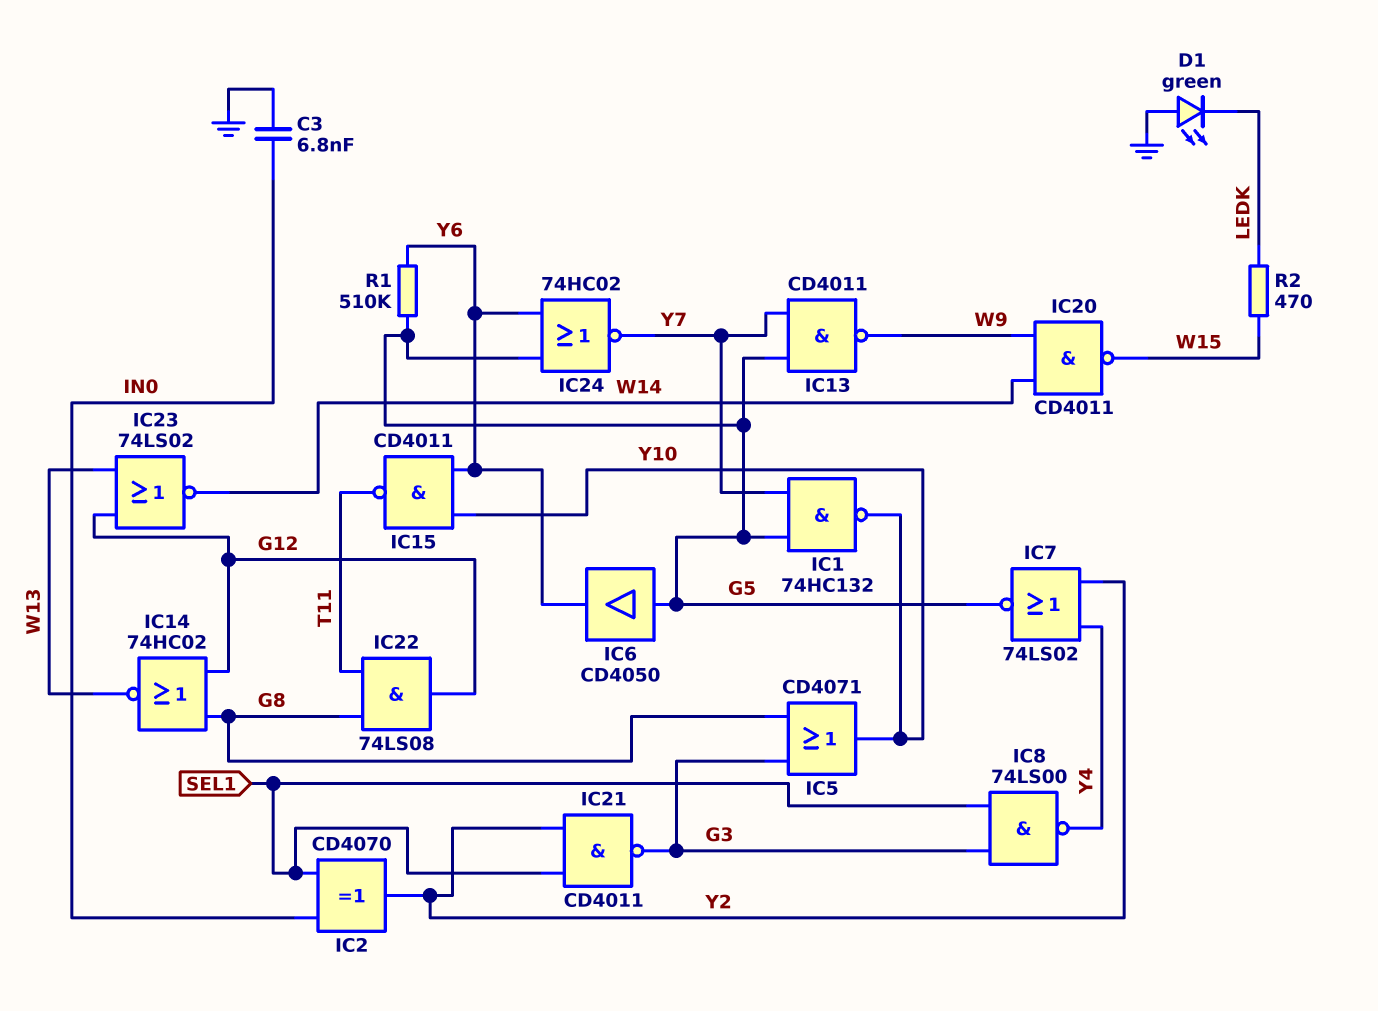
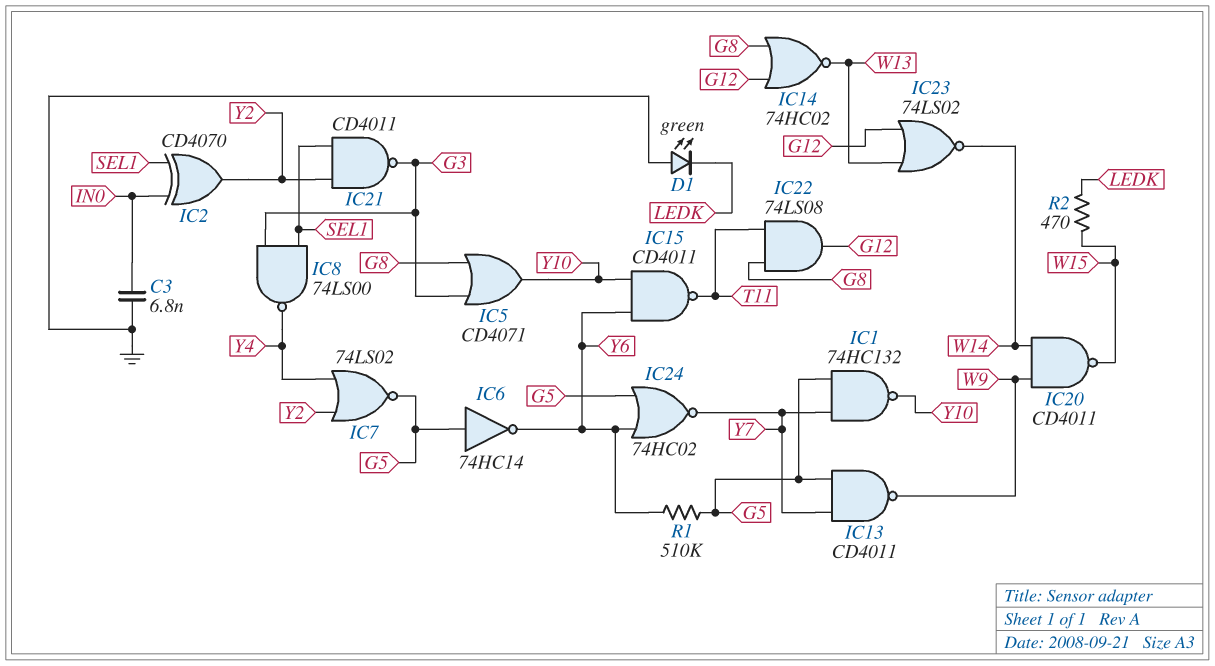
IC6: buffer CD4050 (in G5, out Y6) -> NOT 74HC14 (in G5, out Y6)

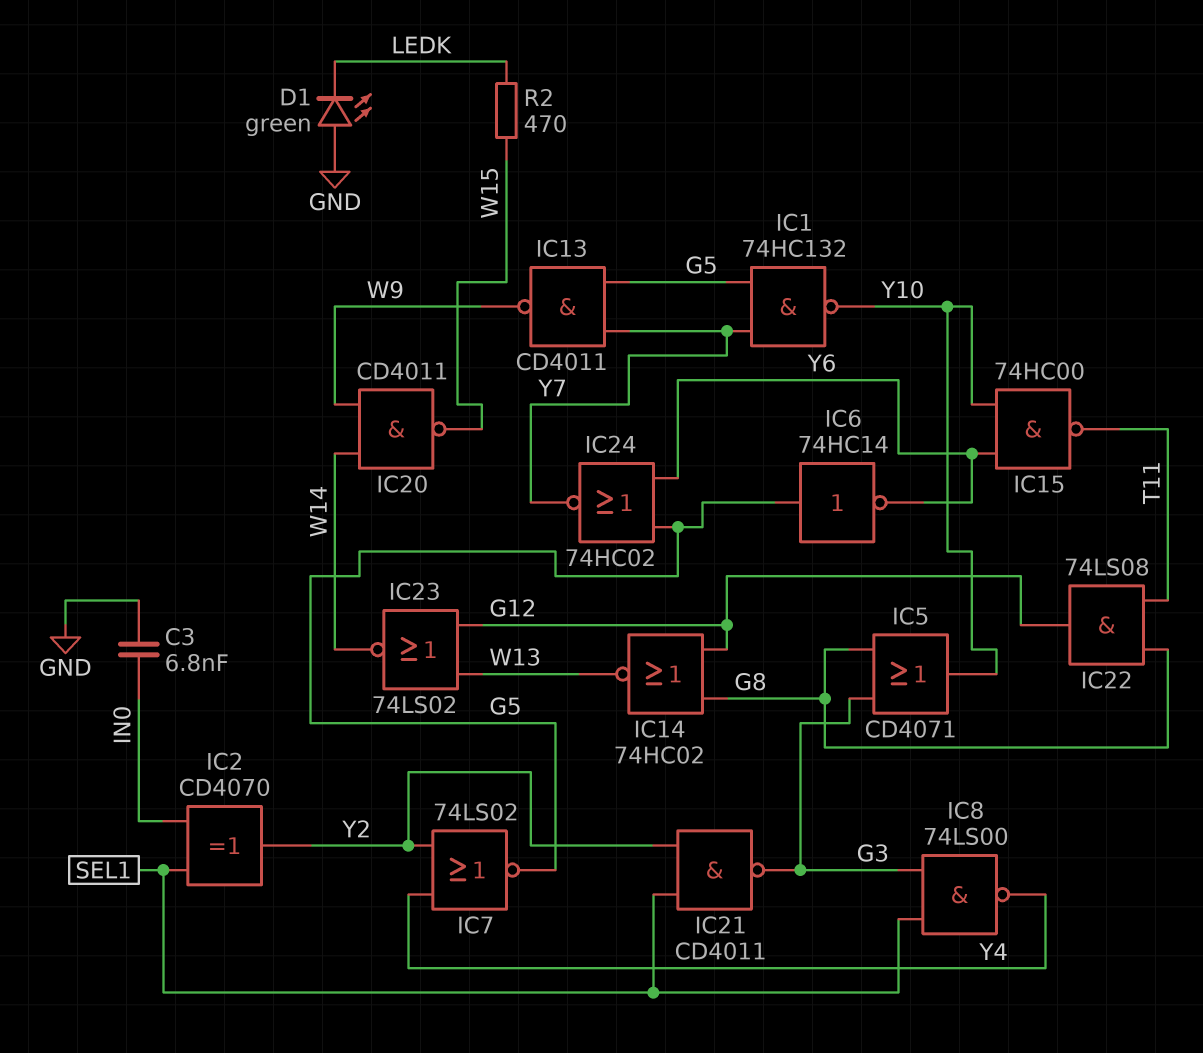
IC15: NAND CD4011 (in Y6, in Y10, out T11) -> NAND 74HC00 (in Y6, in Y10, out T11)
R1: 510k (G5, Y6) -> none

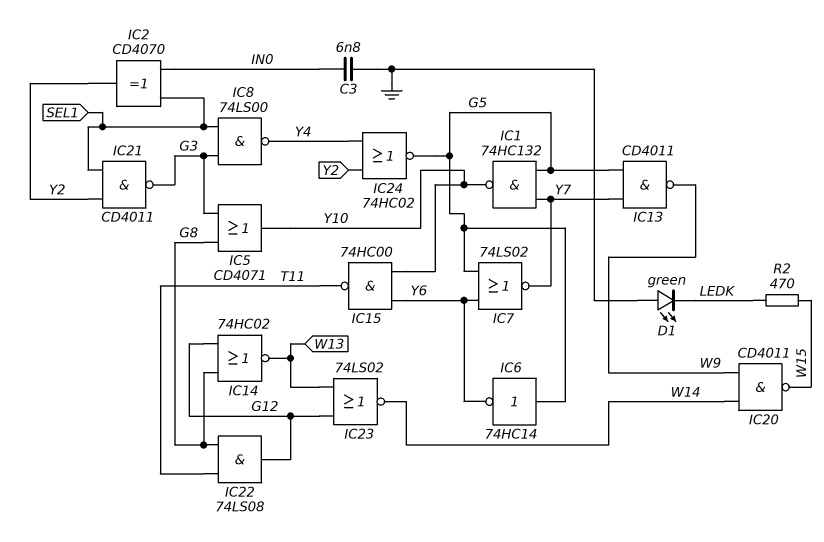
IC7: NOR 74LS02 (in Y2, in Y4, out G5) -> NOR 74LS02 (in G5, in Y6, out Y7)
IC24: NOR 74HC02 (in G5, in Y6, out Y7) -> NOR 74HC02 (in Y2, in Y4, out G5)

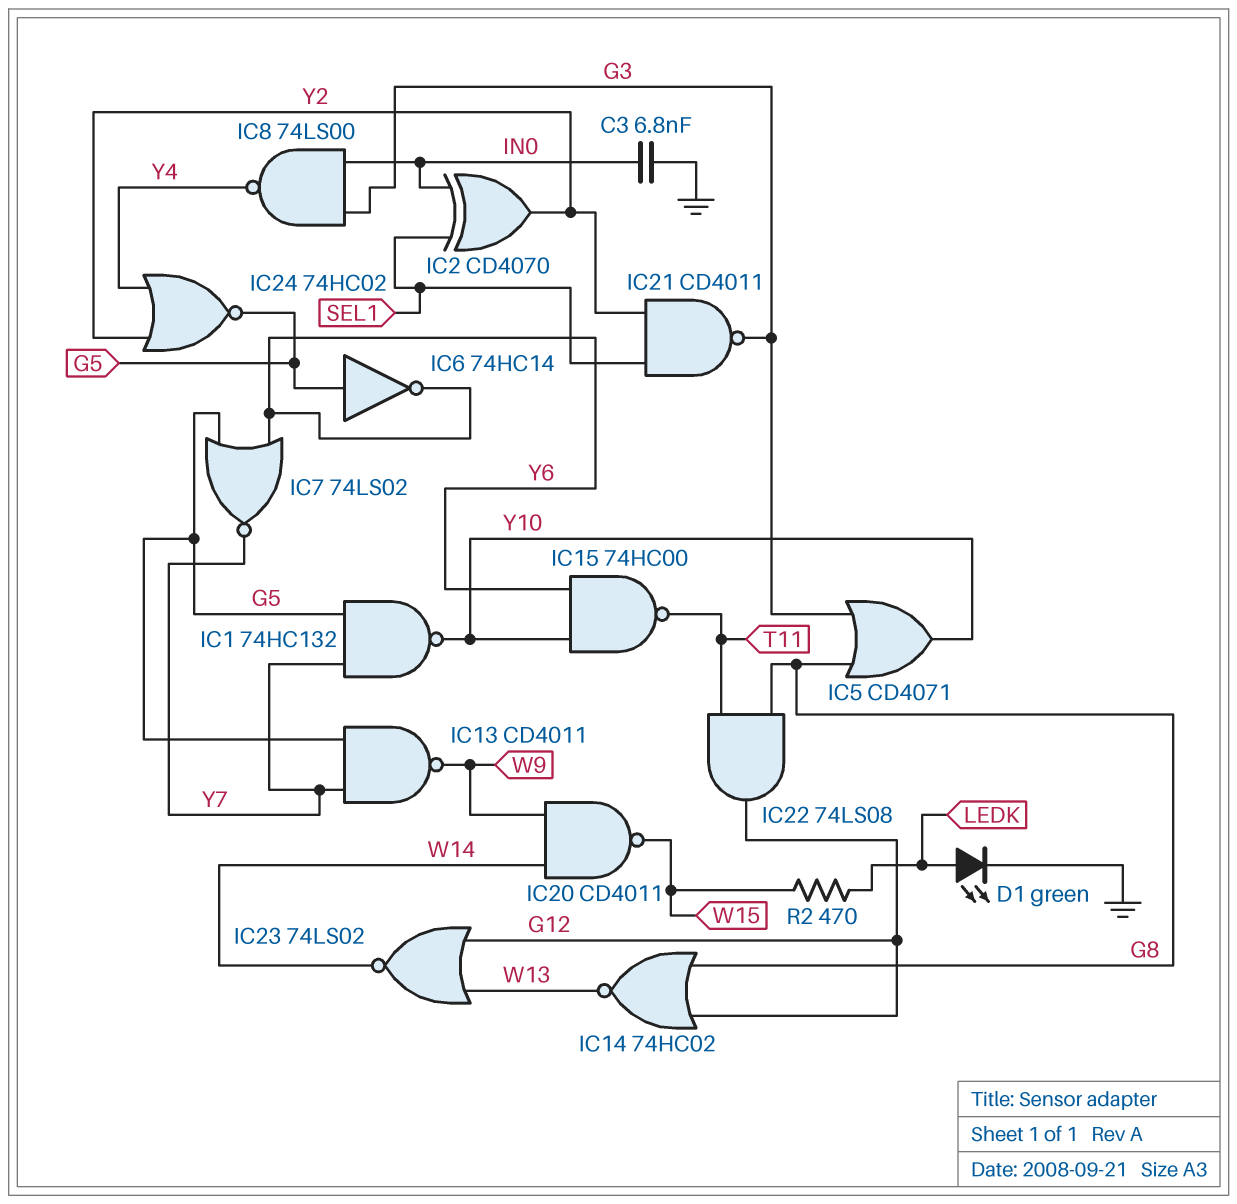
D1: LED green (A GND, K LEDK) -> LED green (A LEDK, K GND)
IC8: NAND 74LS00 (in G3, in SEL1, out Y4) -> NAND 74LS00 (in G3, in IN0, out Y4)

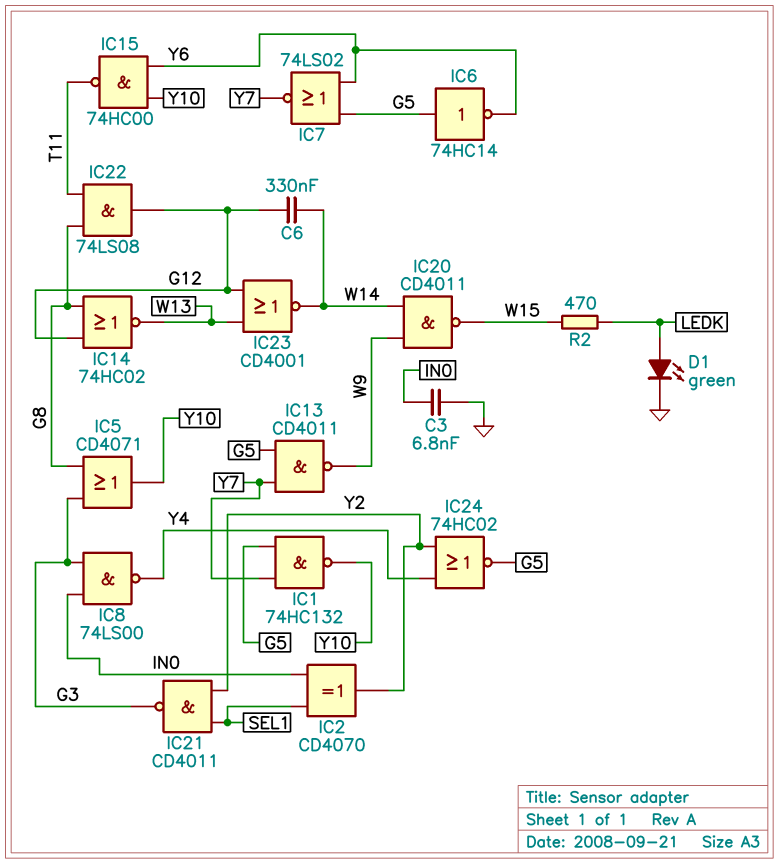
C6: none -> 330nF (G12, W14)
IC23: NOR 74LS02 (in G12, in W13, out W14) -> NOR CD4001 (in G12, in W13, out W14)

